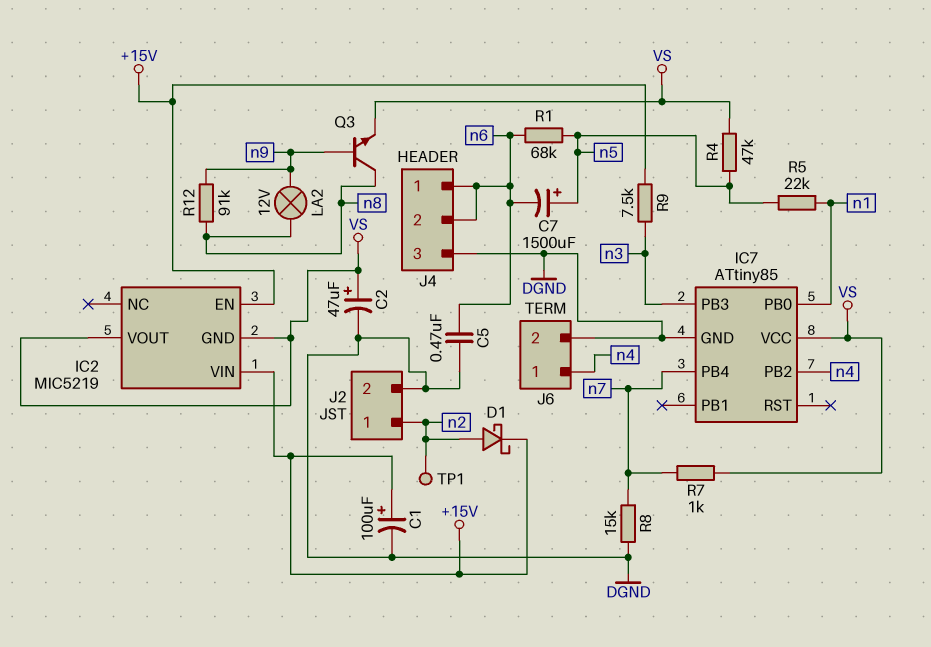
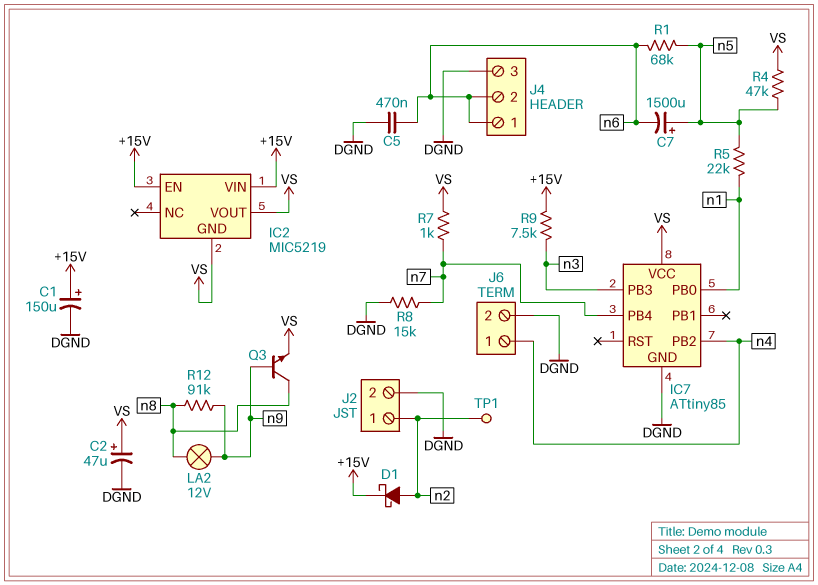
C1: 100uF (plus +15V, minus DGND) -> 150uF (plus +15V, minus DGND)

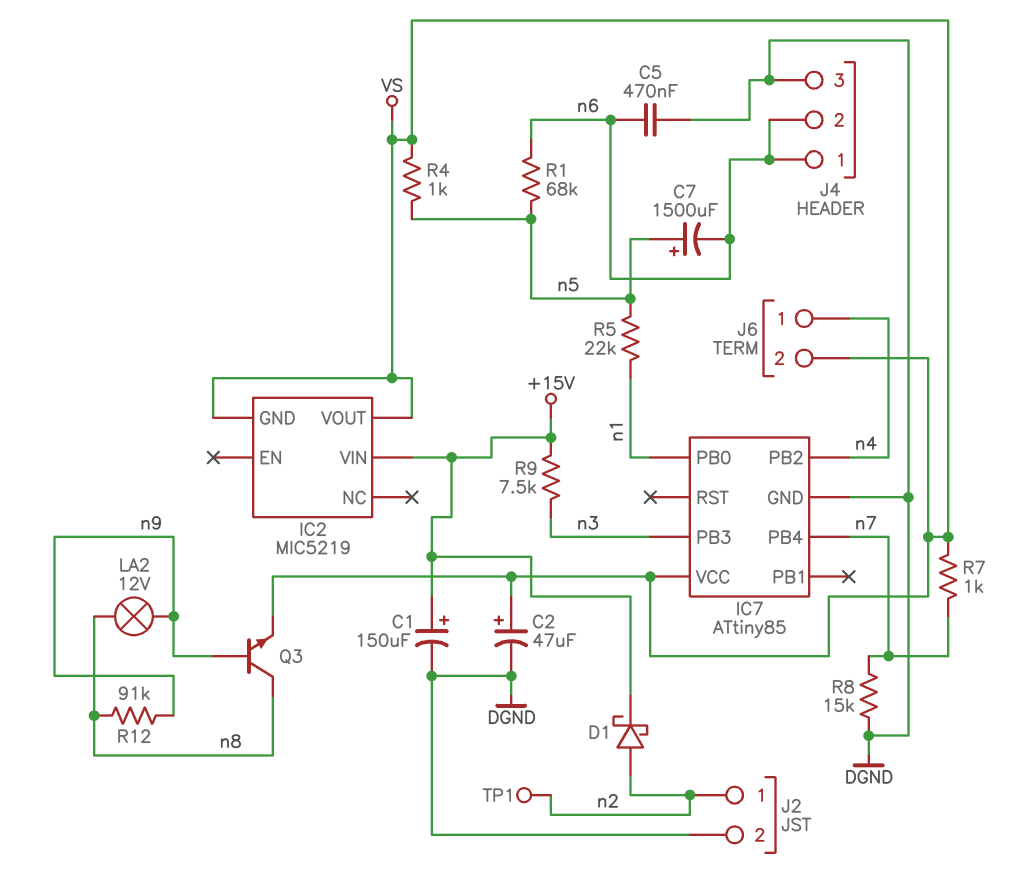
IC2 pin EN: +15V -> none
J6 pin 2: DGND -> VS
R4: 47k (VS, n5) -> 1k (VS, n5)

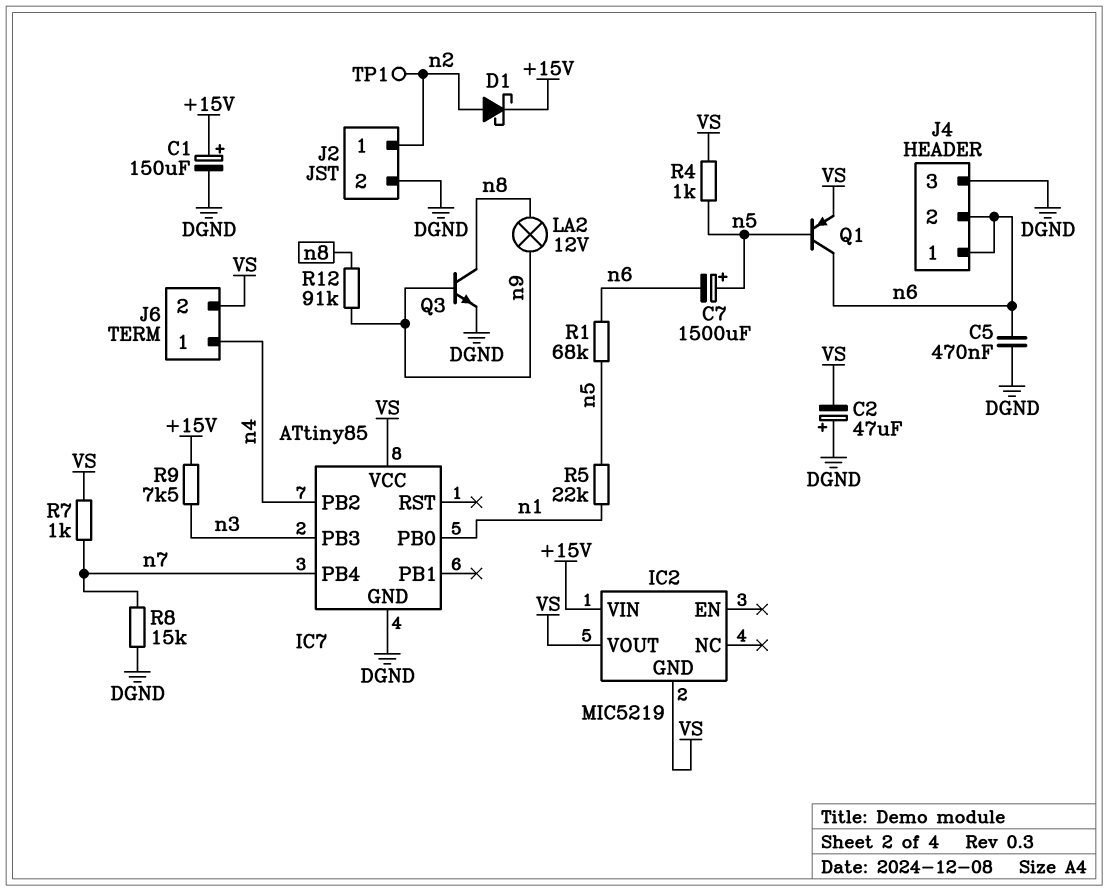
C2: 47uF (plus VS, minus DGND) -> 47uF (plus DGND, minus VS)
Q1: none -> PNP (B n5, C n6, E VS)
Q3: NPN (B n9, C n8, E VS) -> NPN (B n9, C n8, E DGND)

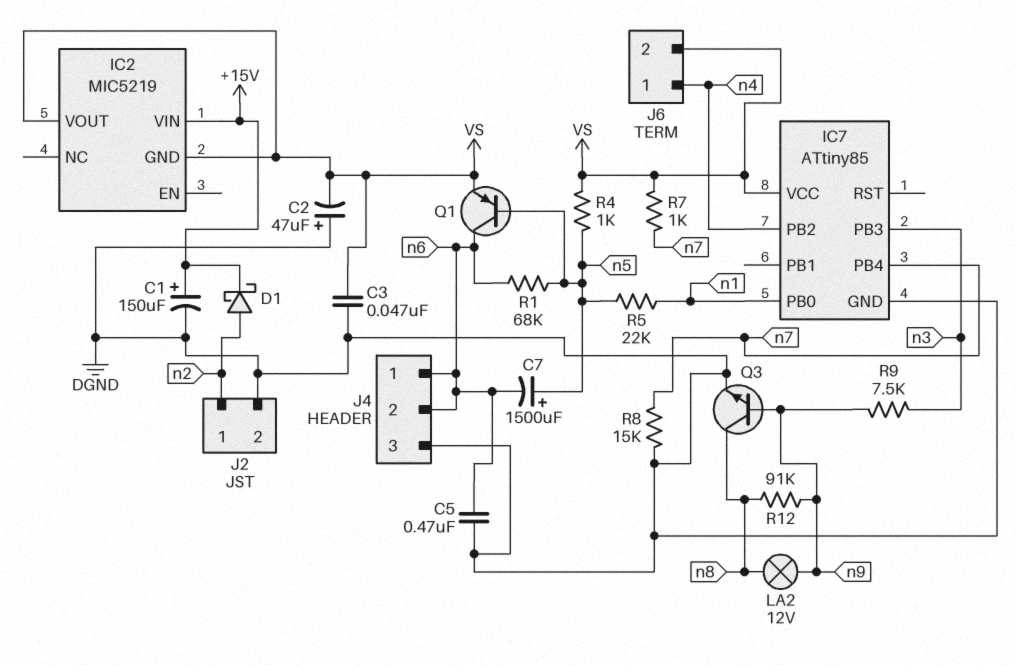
C3: none -> 47nF (DGND, VS)
R9: 7.5k (+15V, n3) -> 7.5k (n3, n9)
TP1: test point (n2) -> none

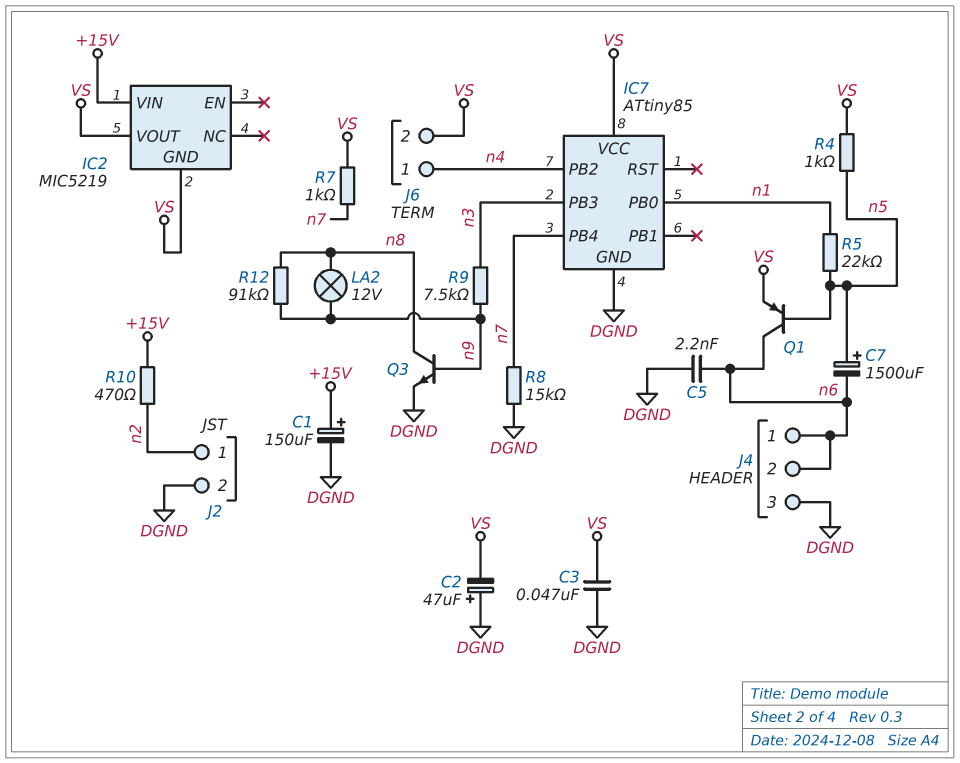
C5: 470nF (DGND, n6) -> 2.2nF (DGND, n6)
D1: schottky (A n2, K +15V) -> none
R1: 68k (n5, n6) -> none
R10: none -> 470 (+15V, n2)

